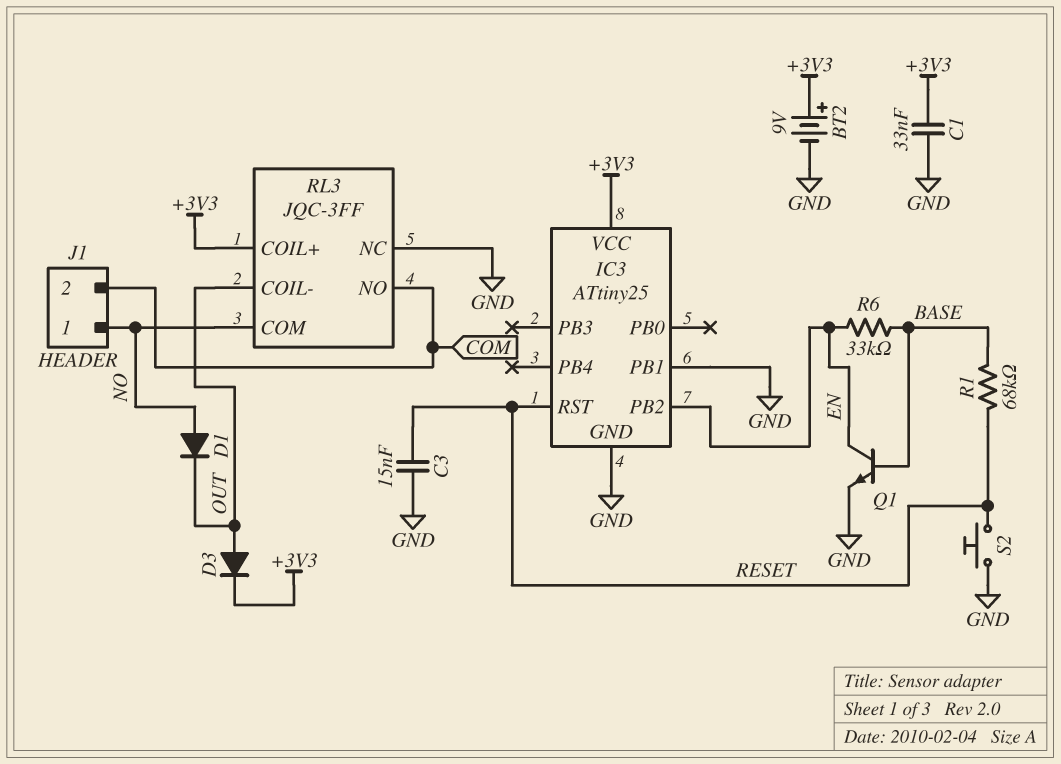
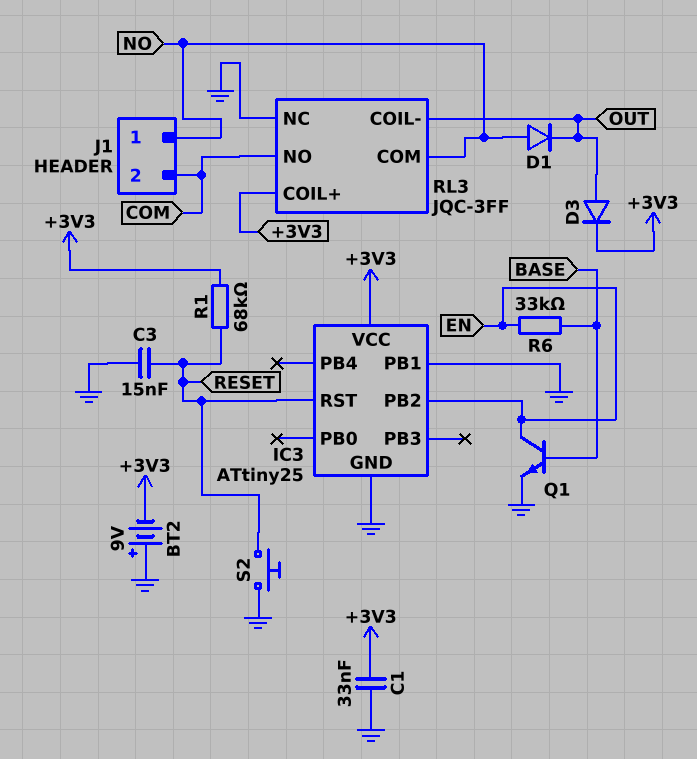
BT2: 9V (plus +3V3, minus GND) -> 9V (plus GND, minus +3V3)
R1: 68k (BASE, RESET) -> 68k (+3V3, RESET)

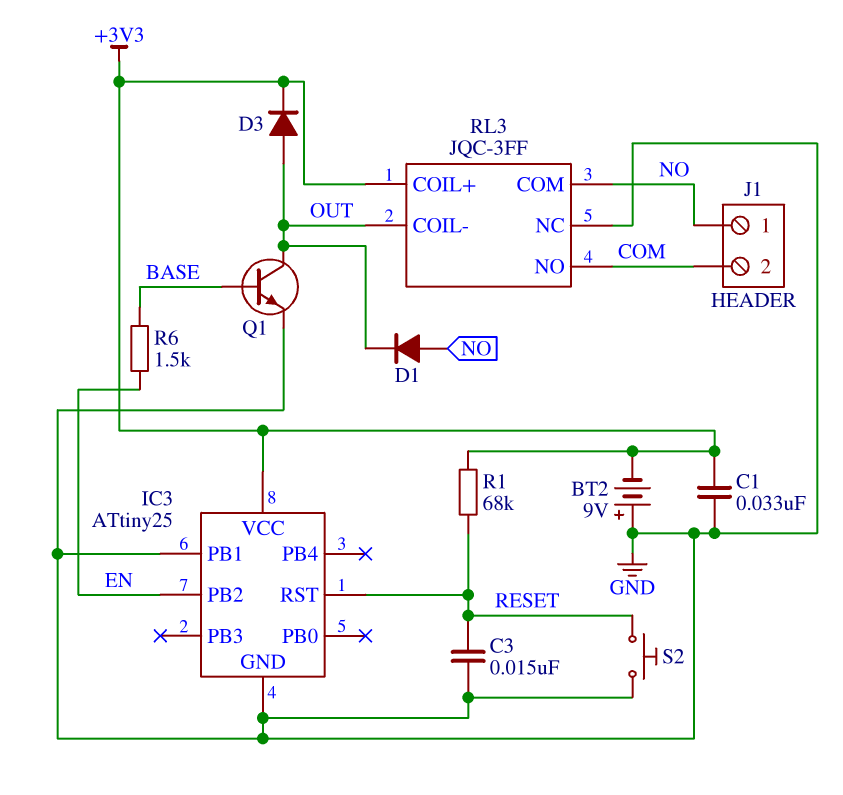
Q1: NPN (B BASE, C EN, E GND) -> NPN (B BASE, C OUT, E GND)
R6: 33k (BASE, EN) -> 1.5k (BASE, EN)

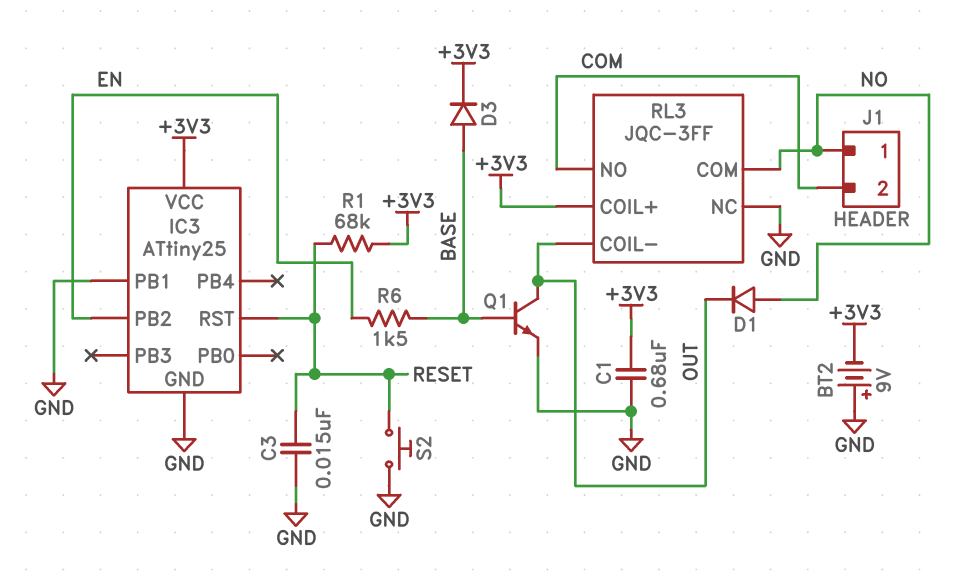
C1: 33nF (+3V3, GND) -> 680nF (+3V3, GND)
D3: diode (A OUT, K +3V3) -> diode (A BASE, K +3V3)

